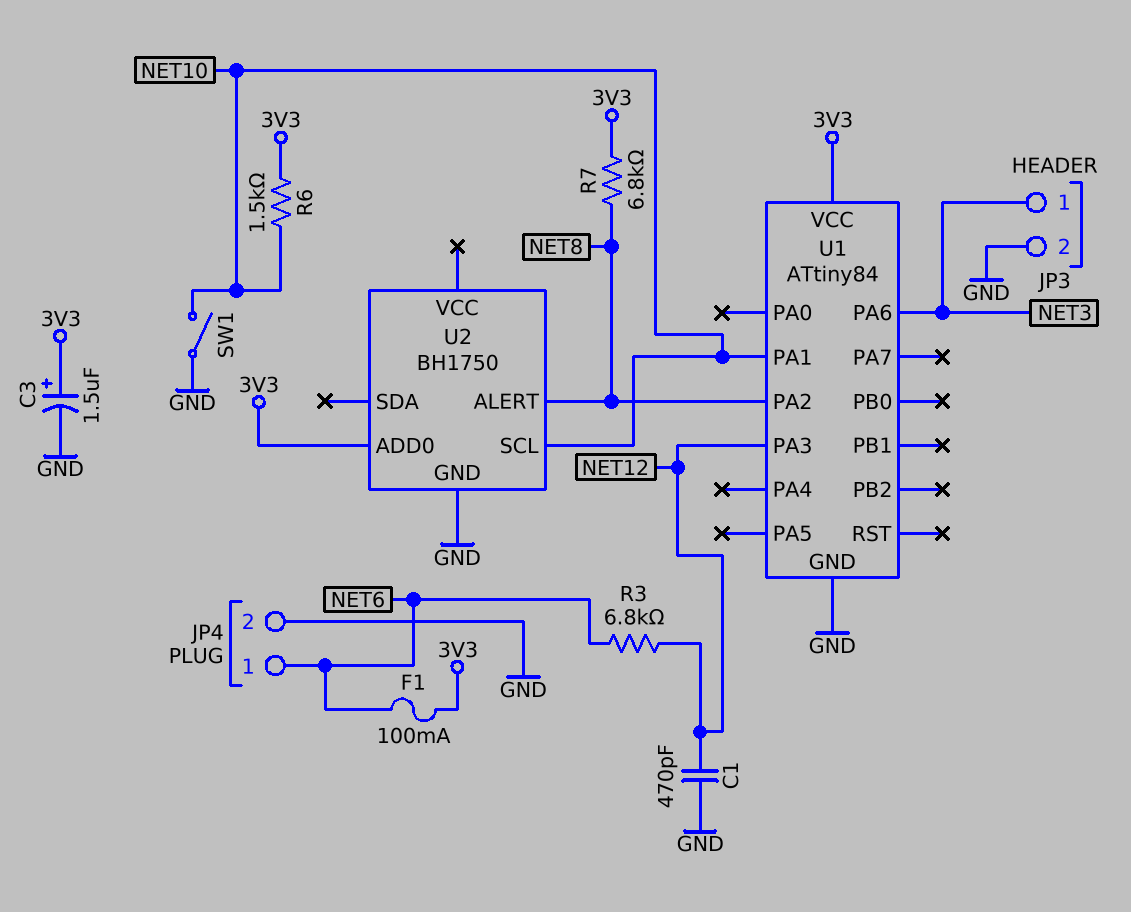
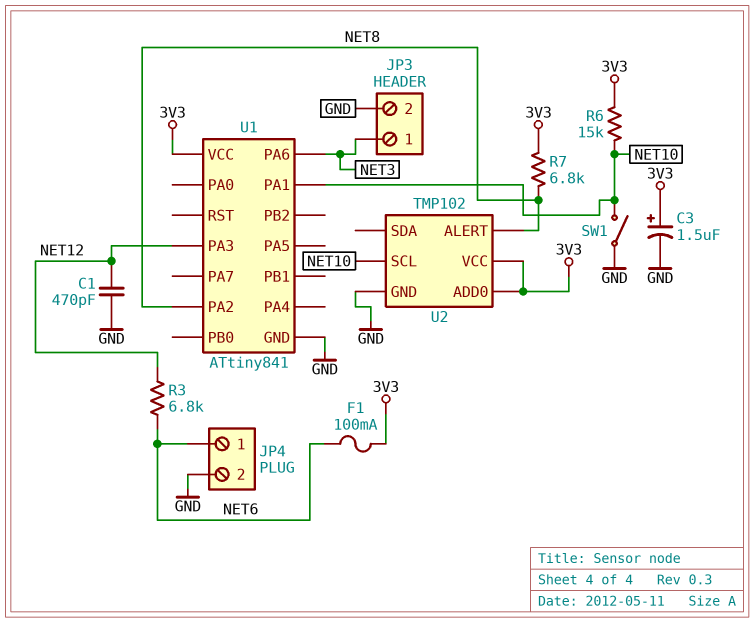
R6: 1.5k (3V3, NET10) -> 15k (3V3, NET10)
U1: ATtiny84 -> ATtiny841
U2: BH1750 -> TMP102
U2 pin VCC: none -> 3V3

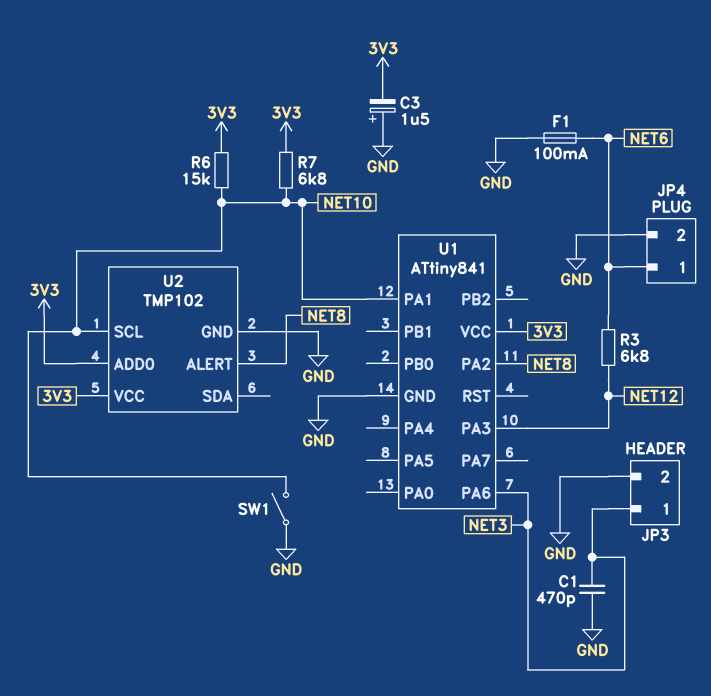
C1: 470pF (GND, NET12) -> 470pF (GND, NET3)
C3: 1.5uF (plus 3V3, minus GND) -> 1.5uF (plus GND, minus 3V3)
F1: 100mA (3V3, NET6) -> 100mA (GND, NET6)
R7: 6.8k (3V3, NET8) -> 6.8k (3V3, NET10)

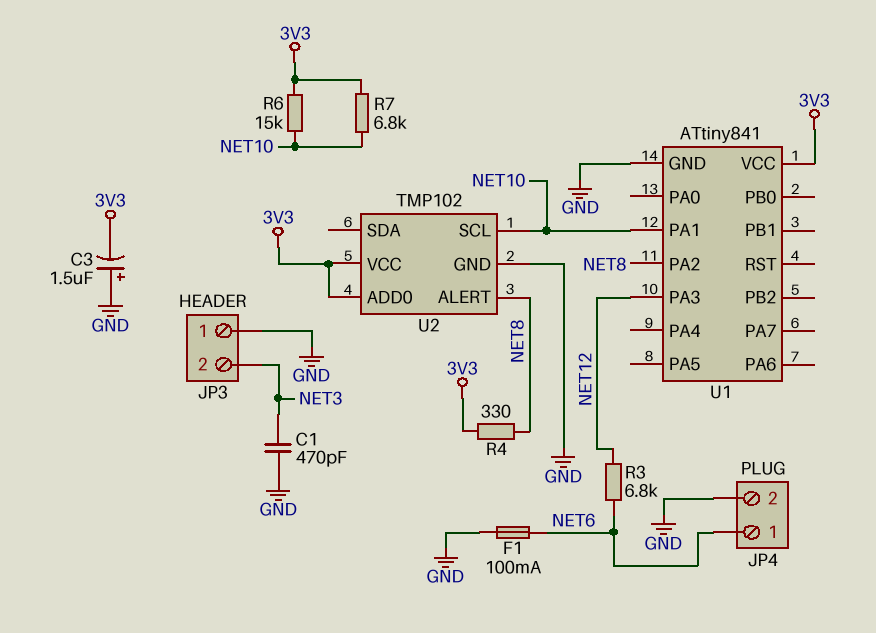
JP3 pin 1: NET3 -> GND
JP3 pin 2: GND -> NET3
R4: none -> 330 (3V3, NET8)
SW1: switch (GND, NET10) -> none
U1 pin PA6: NET3 -> none

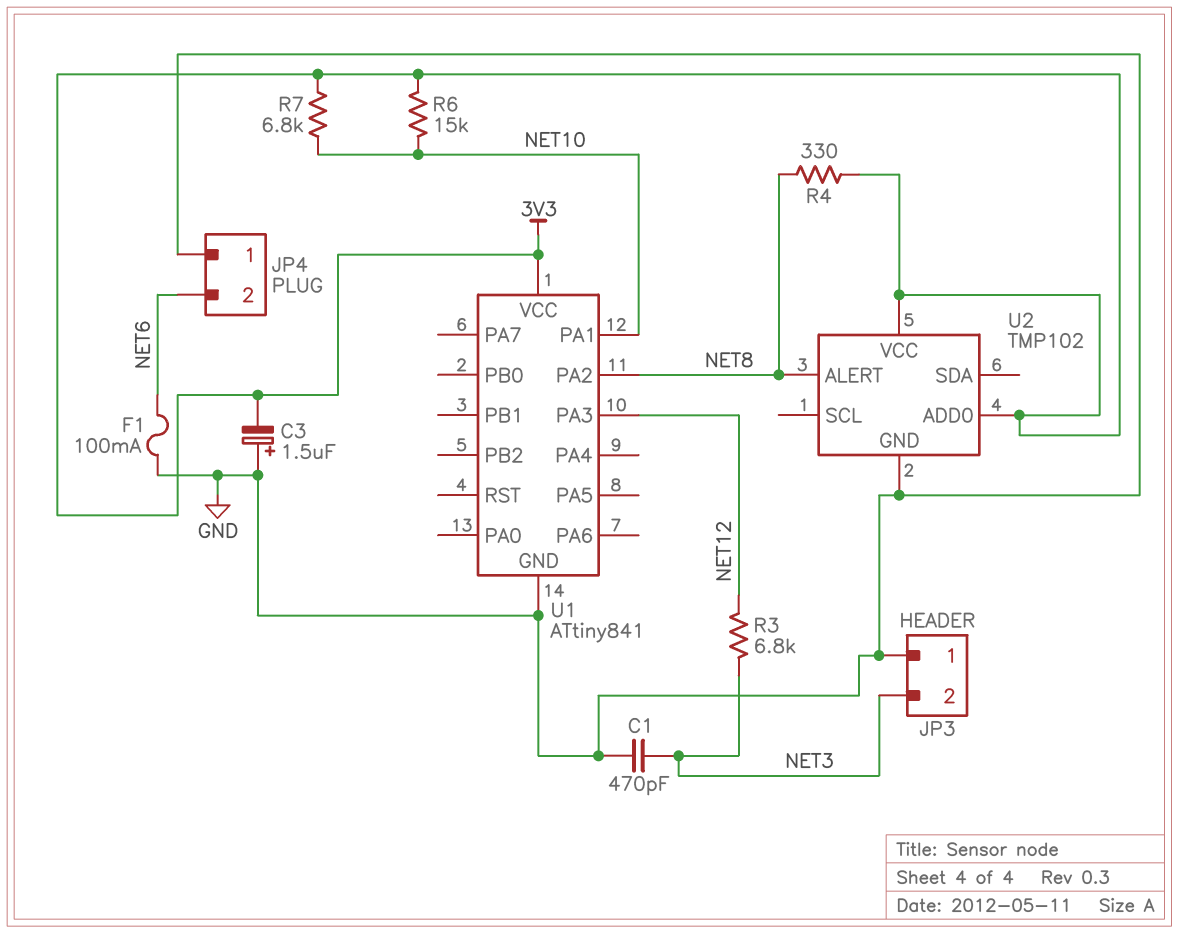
JP4 pin 1: NET6 -> GND
JP4 pin 2: GND -> NET6
R3: 6.8k (NET6, NET12) -> 6.8k (NET3, NET12)
U2 pin SCL: NET10 -> none

